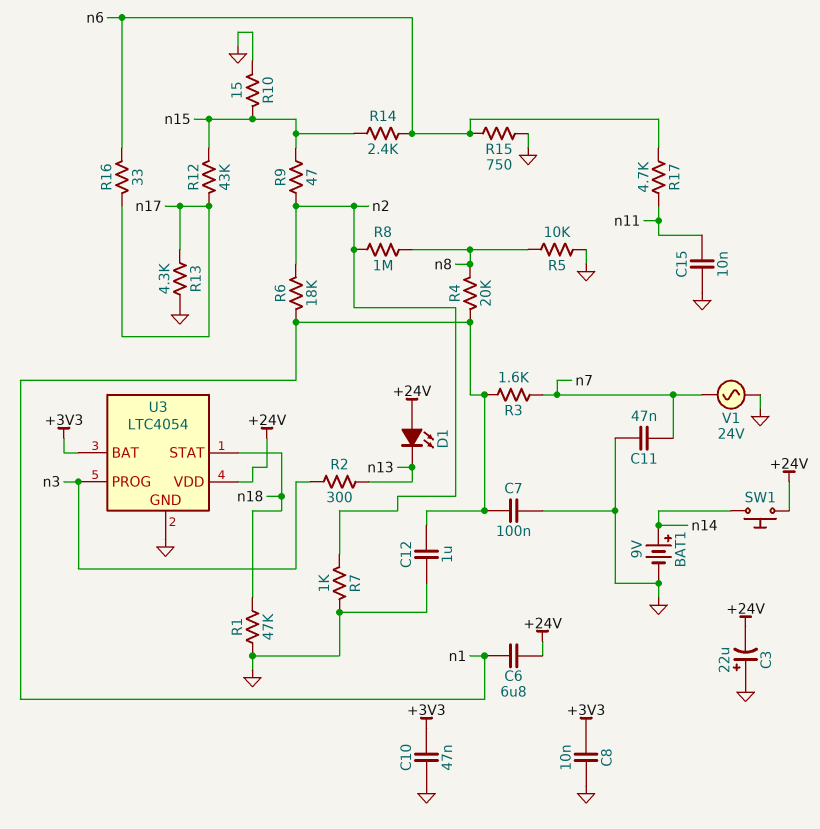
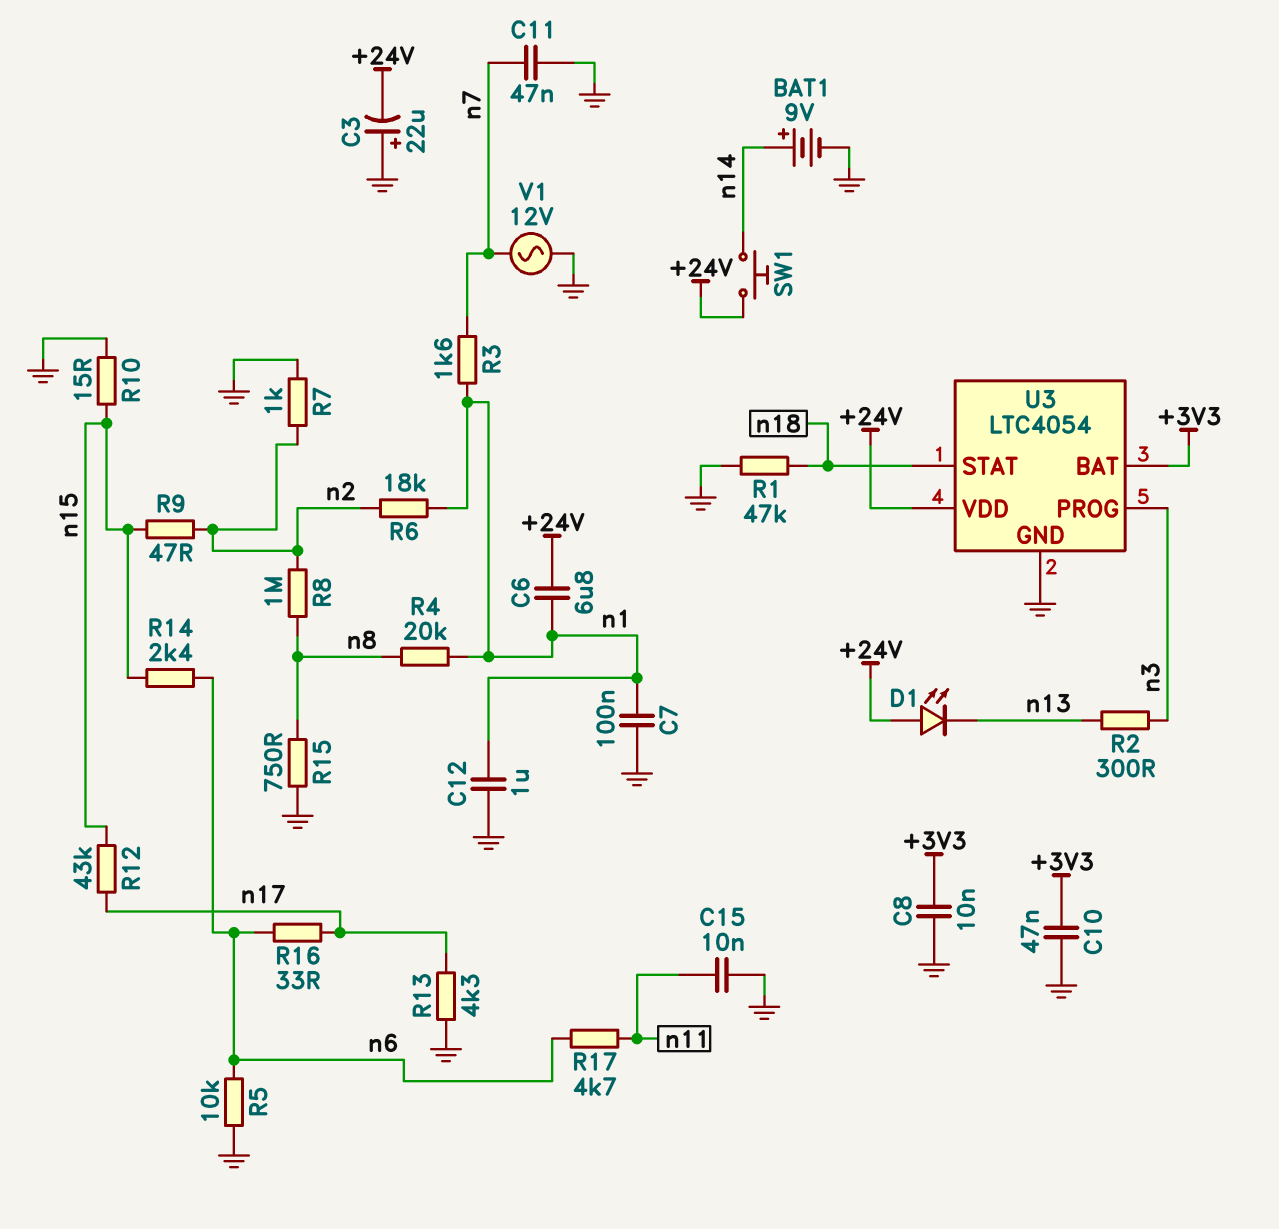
R5: 10k (GND, n8) -> 10k (GND, n6)
R15: 750 (GND, n6) -> 750 (GND, n8)
V1: AC 24V (GND, n7) -> AC 12V (GND, n7)

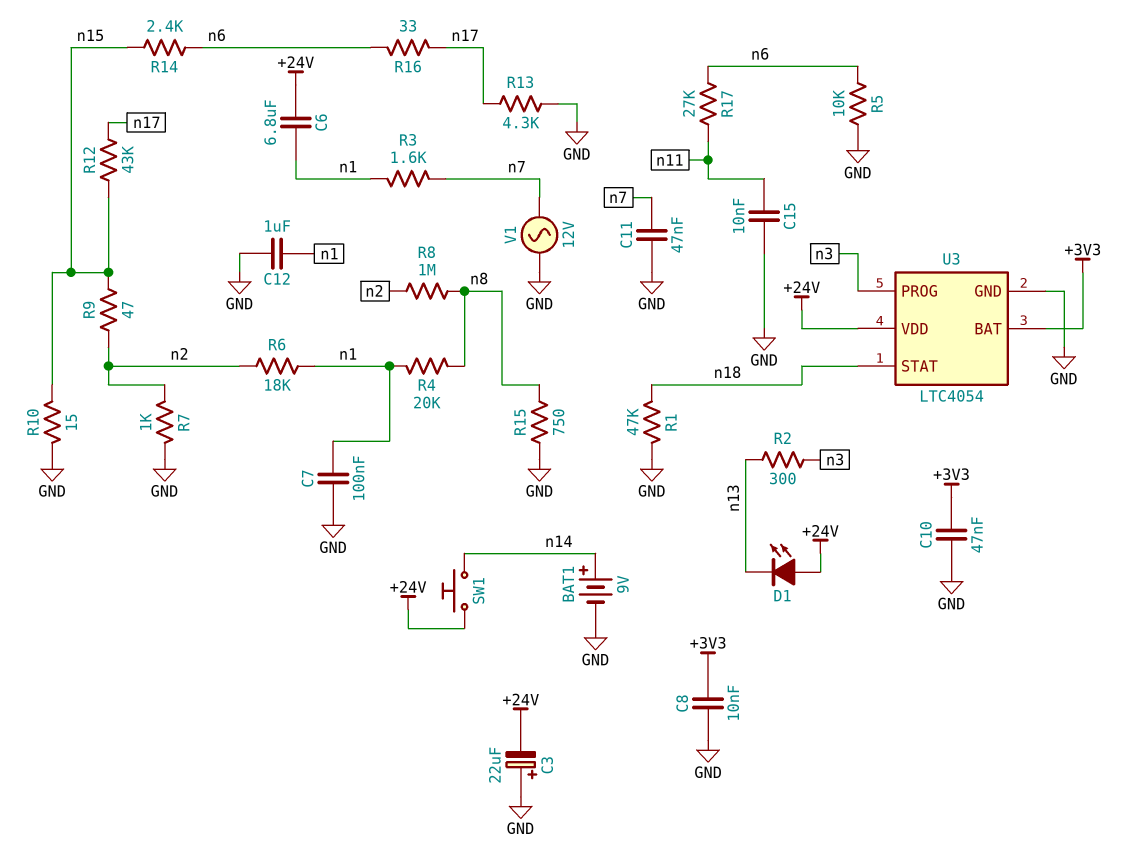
R17: 4.7k (n6, n11) -> 27k (n6, n11)

